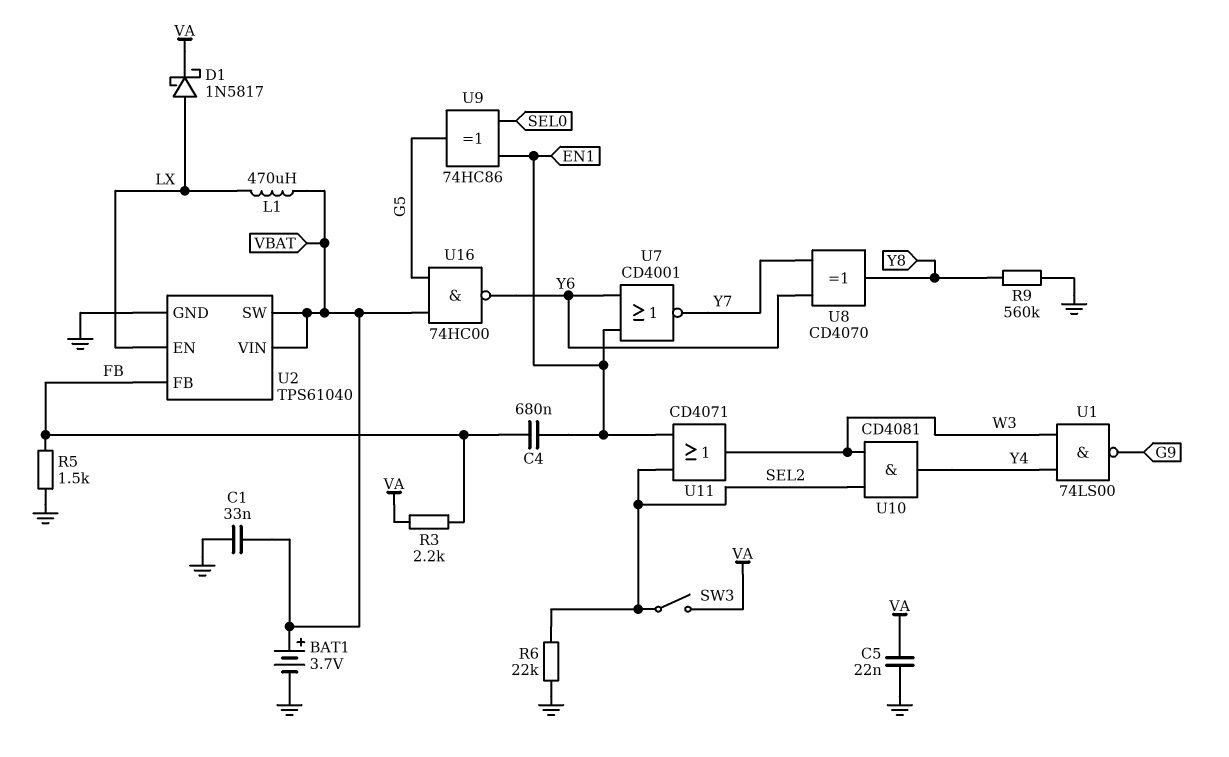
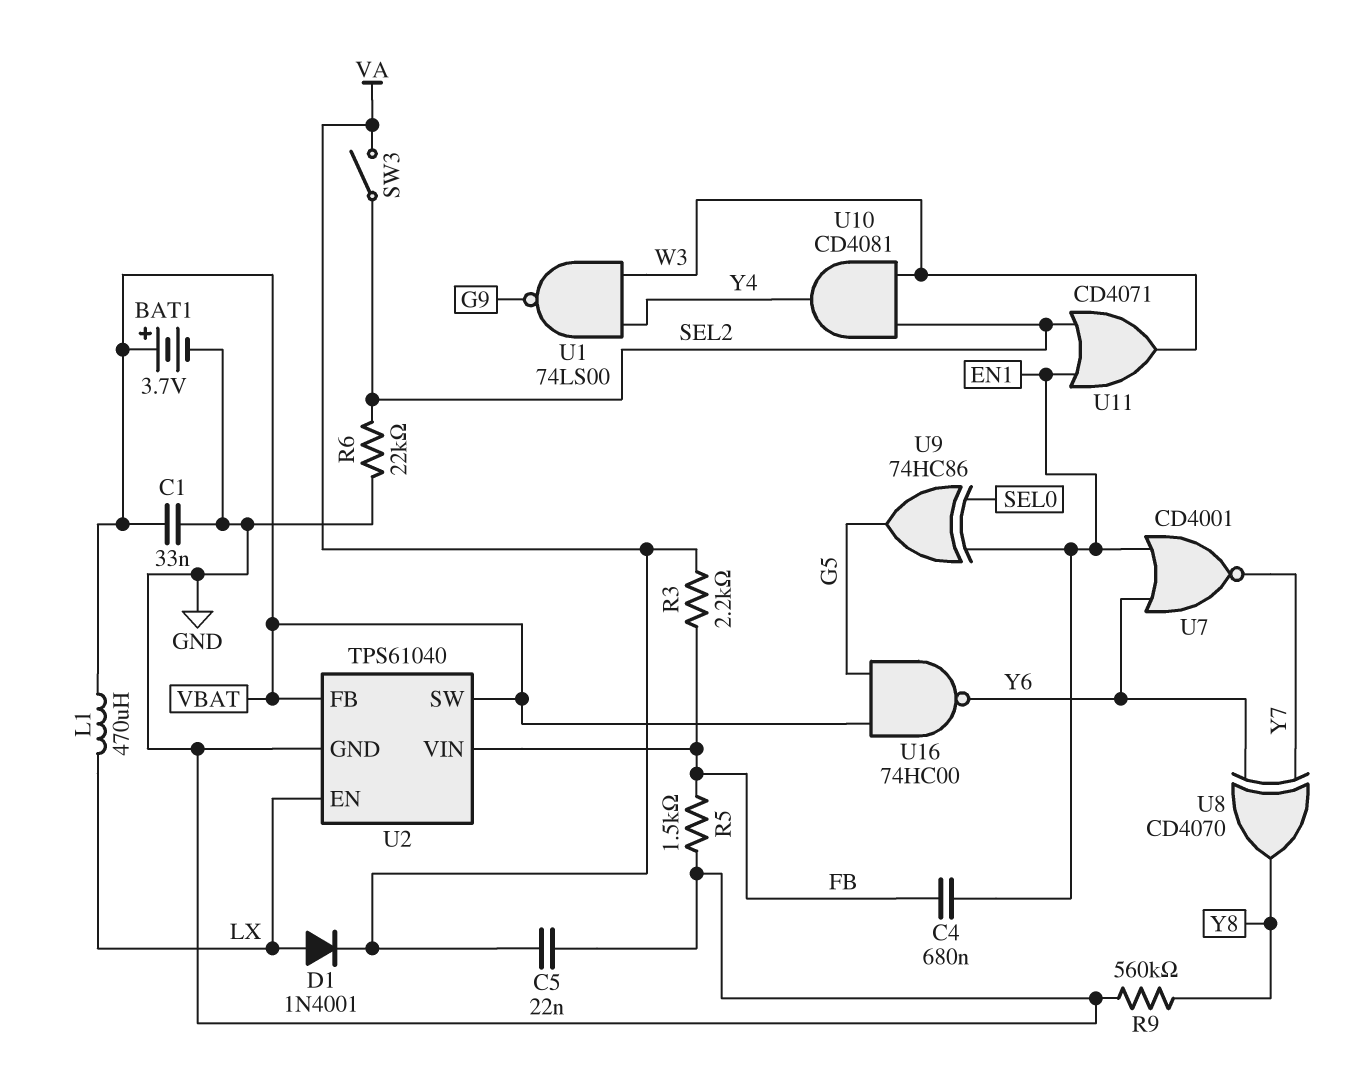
D1: schottky 1N5817 (A LX, K VA) -> diode 1N4001 (A LX, K VA)
U2 pin FB: FB -> VBAT
U2 pin VIN: VBAT -> FB

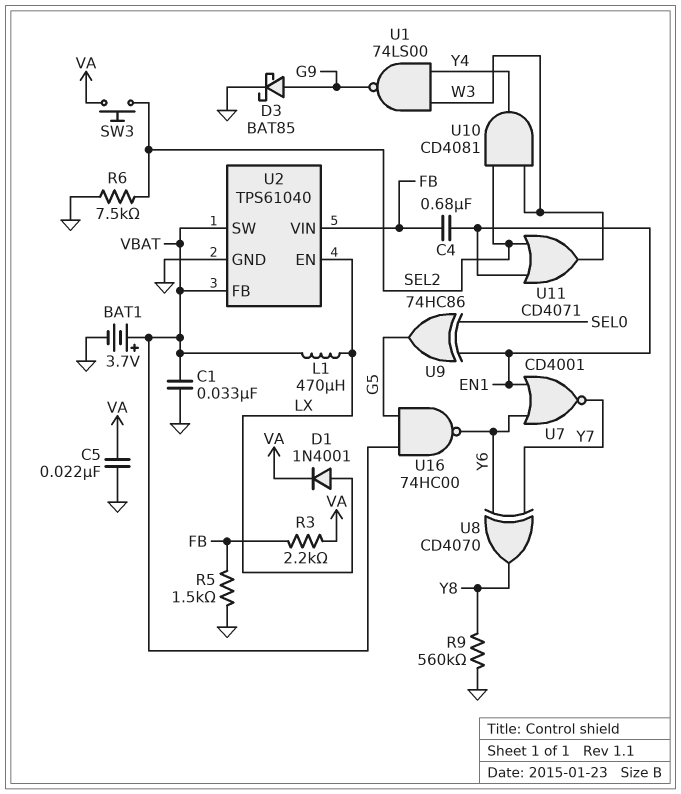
D3: none -> schottky BAT85 (A G9, K GND)
R6: 22k (GND, SEL2) -> 7.5k (GND, SEL2)
SW3: switch (SEL2, VA) -> button (SEL2, VA)

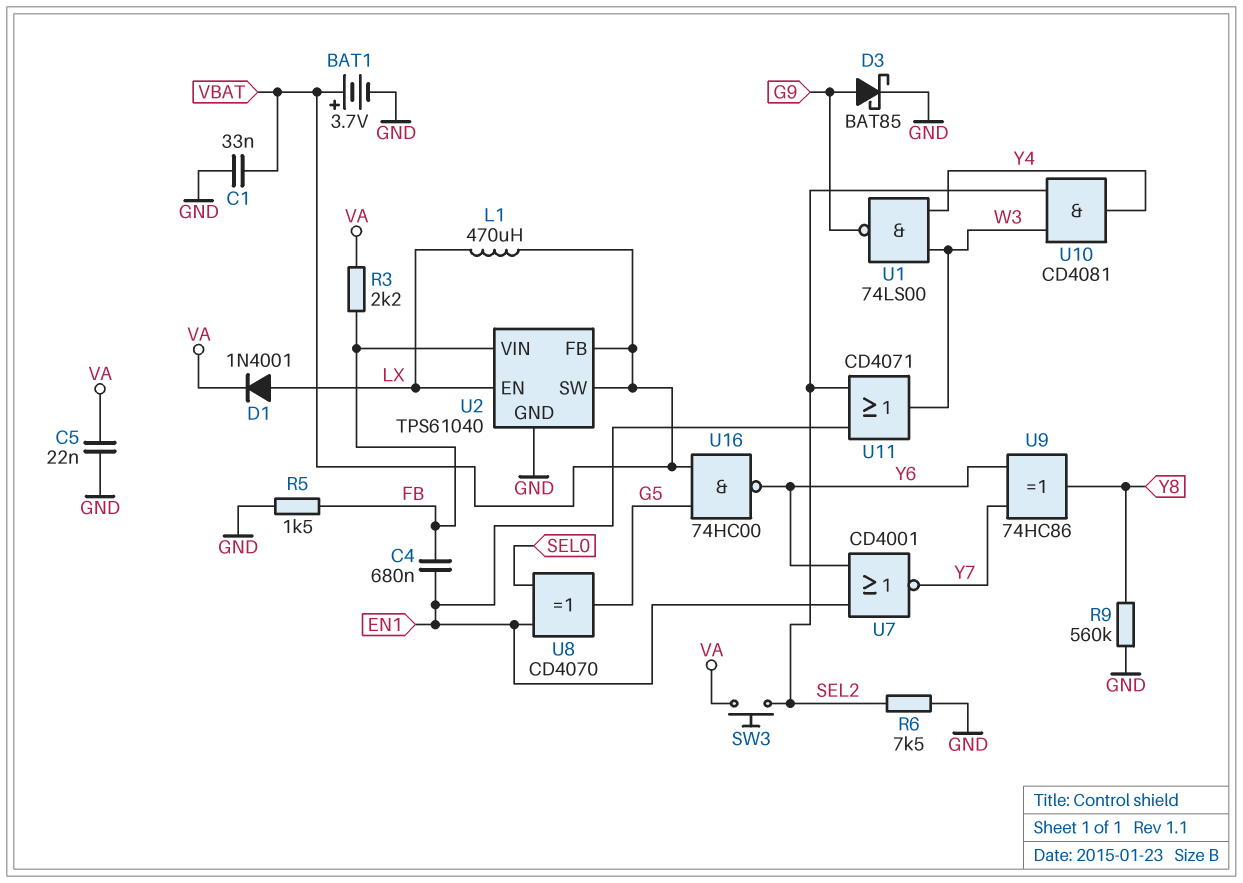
U8: XOR CD4070 (in Y6, in Y7, out Y8) -> XOR CD4070 (in EN1, in SEL0, out G5)
U9: XOR 74HC86 (in EN1, in SEL0, out G5) -> XOR 74HC86 (in Y6, in Y7, out Y8)

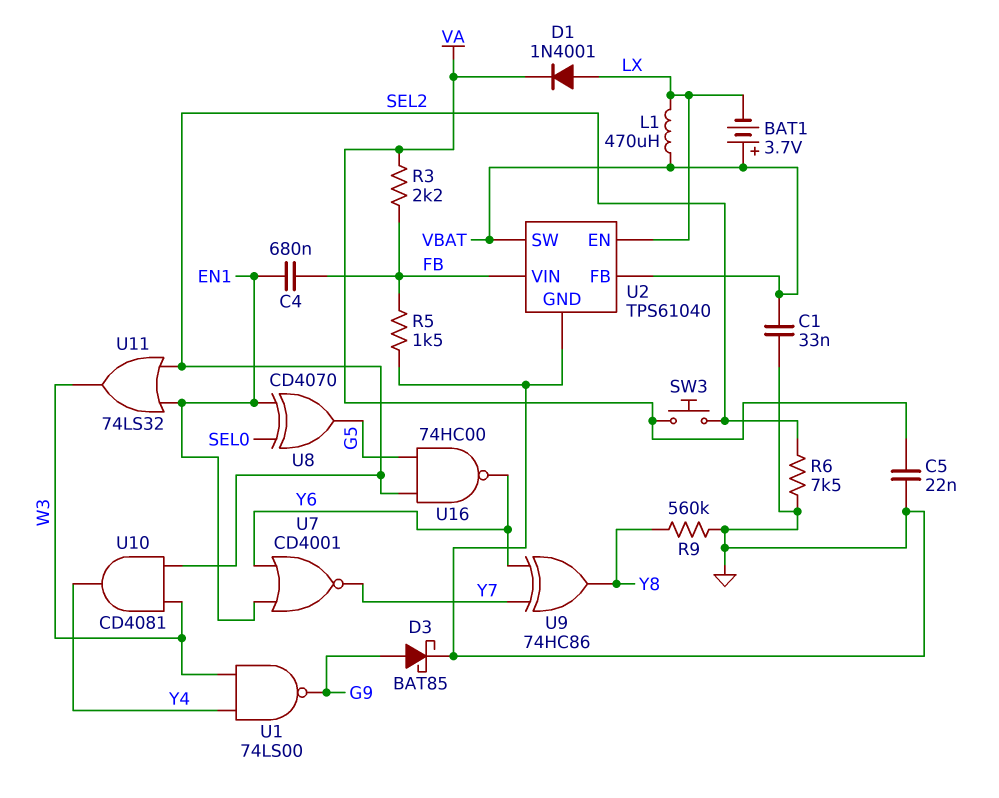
BAT1: 3.7V (plus VBAT, minus GND) -> 3.7V (plus VBAT, minus LX)
U11: OR CD4071 (in EN1, in SEL2, out W3) -> OR 74LS32 (in EN1, in SEL2, out W3)
U16: NAND 74HC00 (in G5, in VBAT, out Y6) -> NAND 74HC00 (in G5, in SEL2, out Y6)

